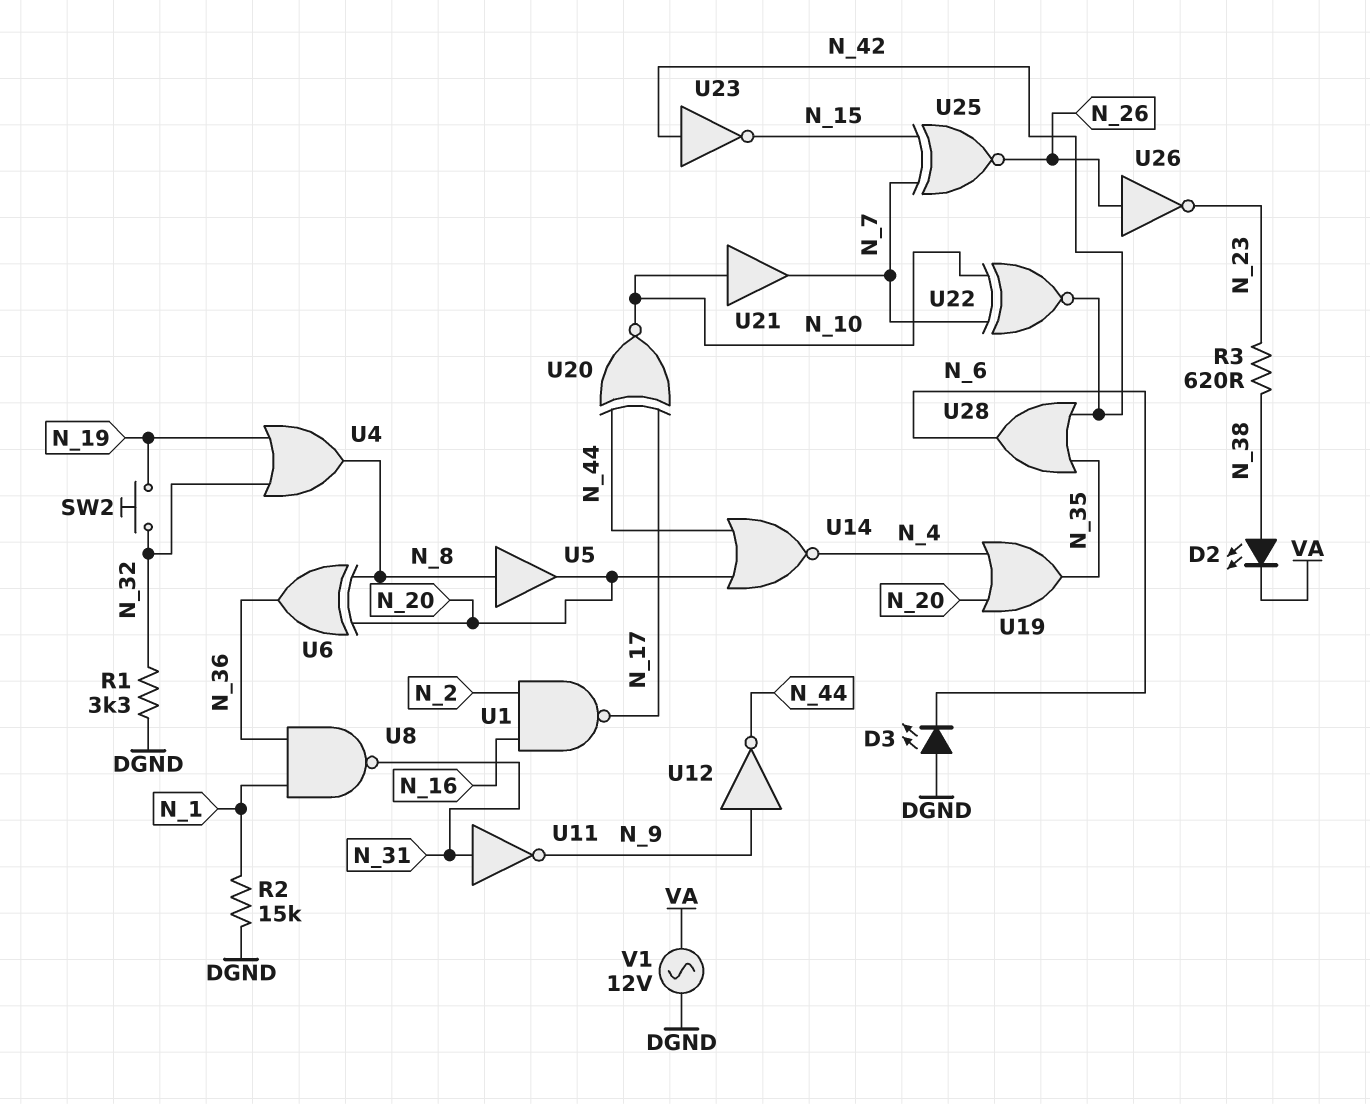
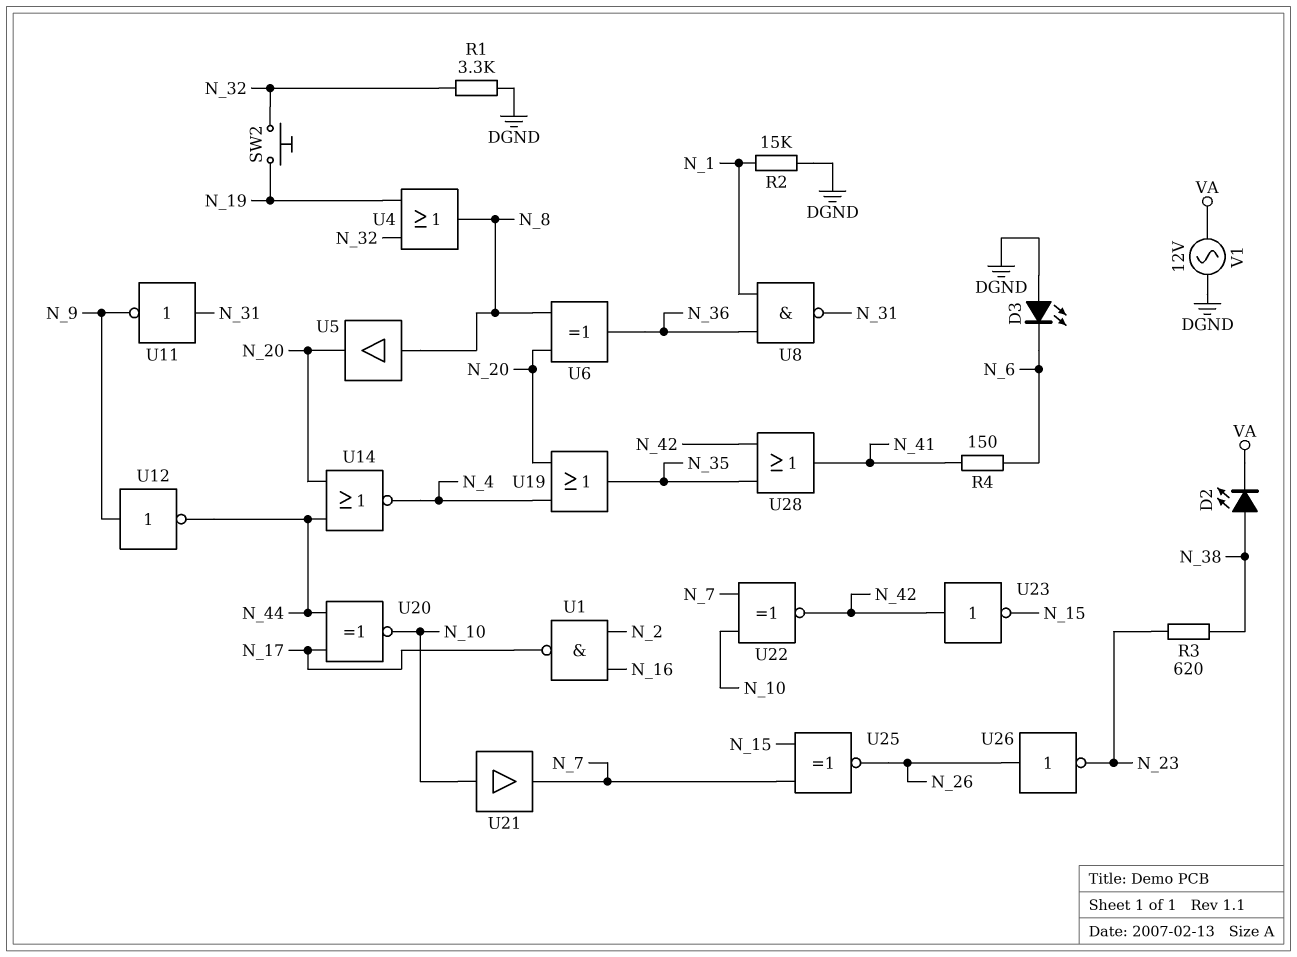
R4: none -> 150 (N_6, N_41)
U28: OR (in N_35, in N_42, out N_6) -> OR (in N_35, in N_42, out N_41)

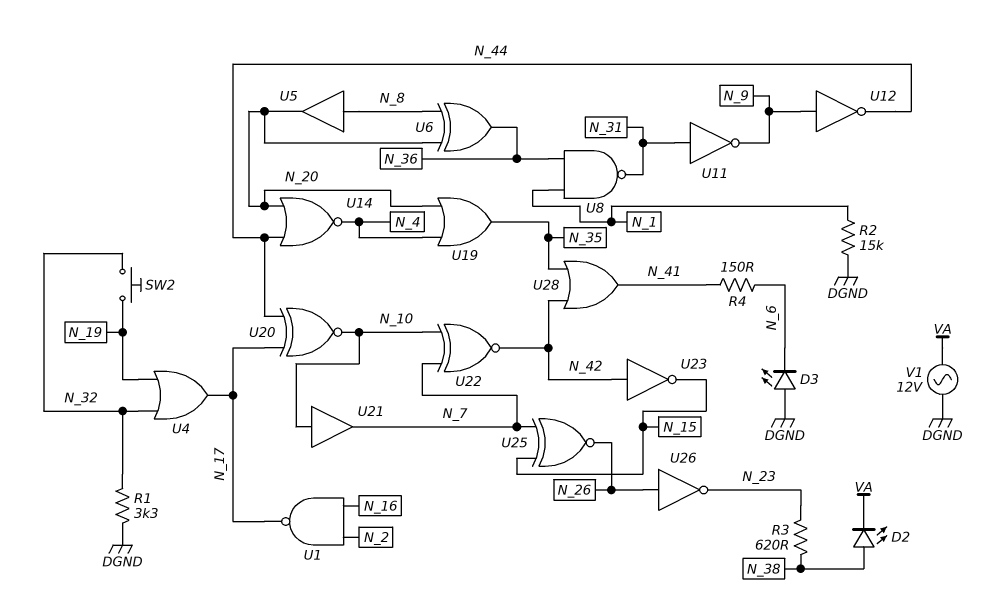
U4: OR (in N_19, in N_32, out N_8) -> OR (in N_19, in N_32, out N_17)

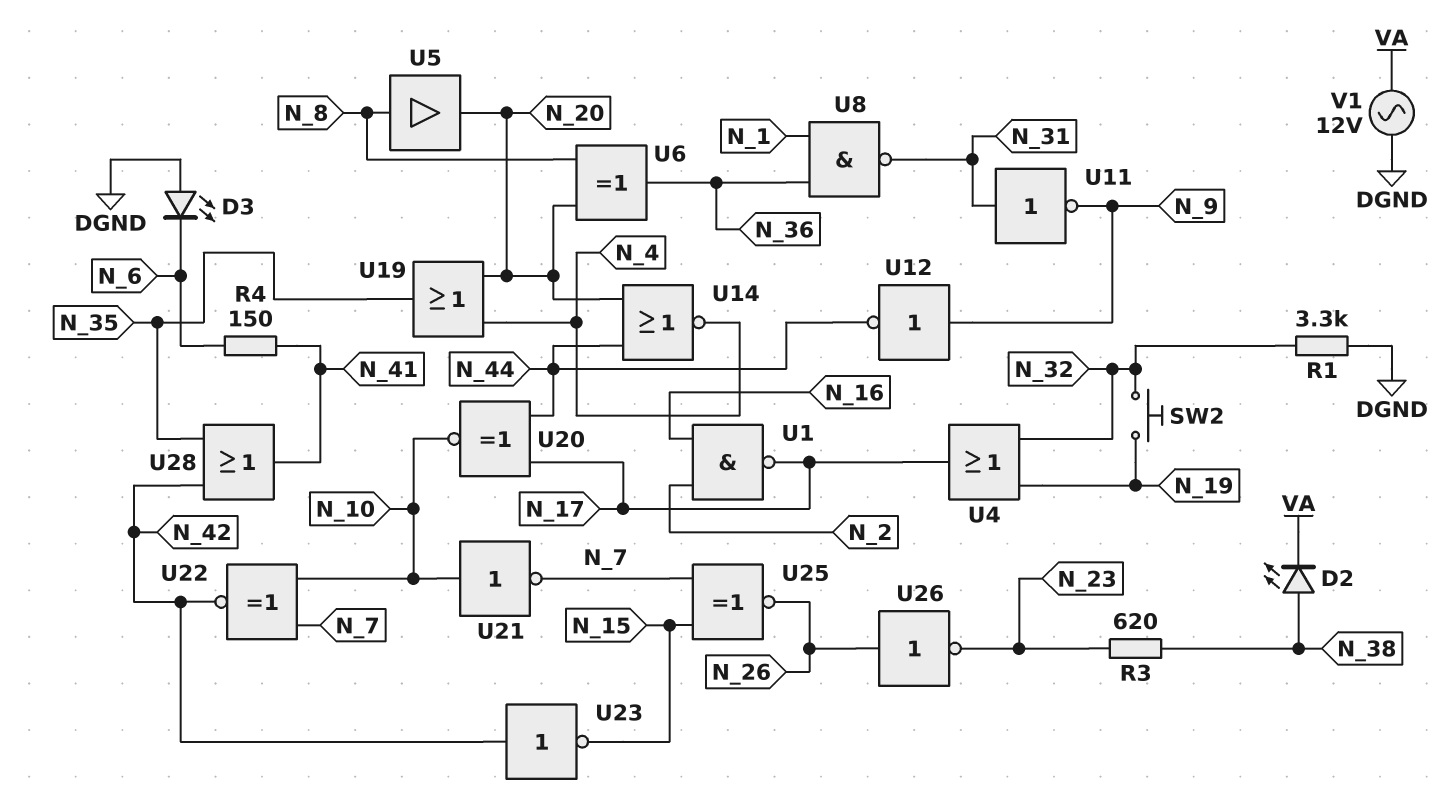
R2: 15k (DGND, N_1) -> none
U21: buffer (in N_10, out N_7) -> NOT (in N_10, out N_7)

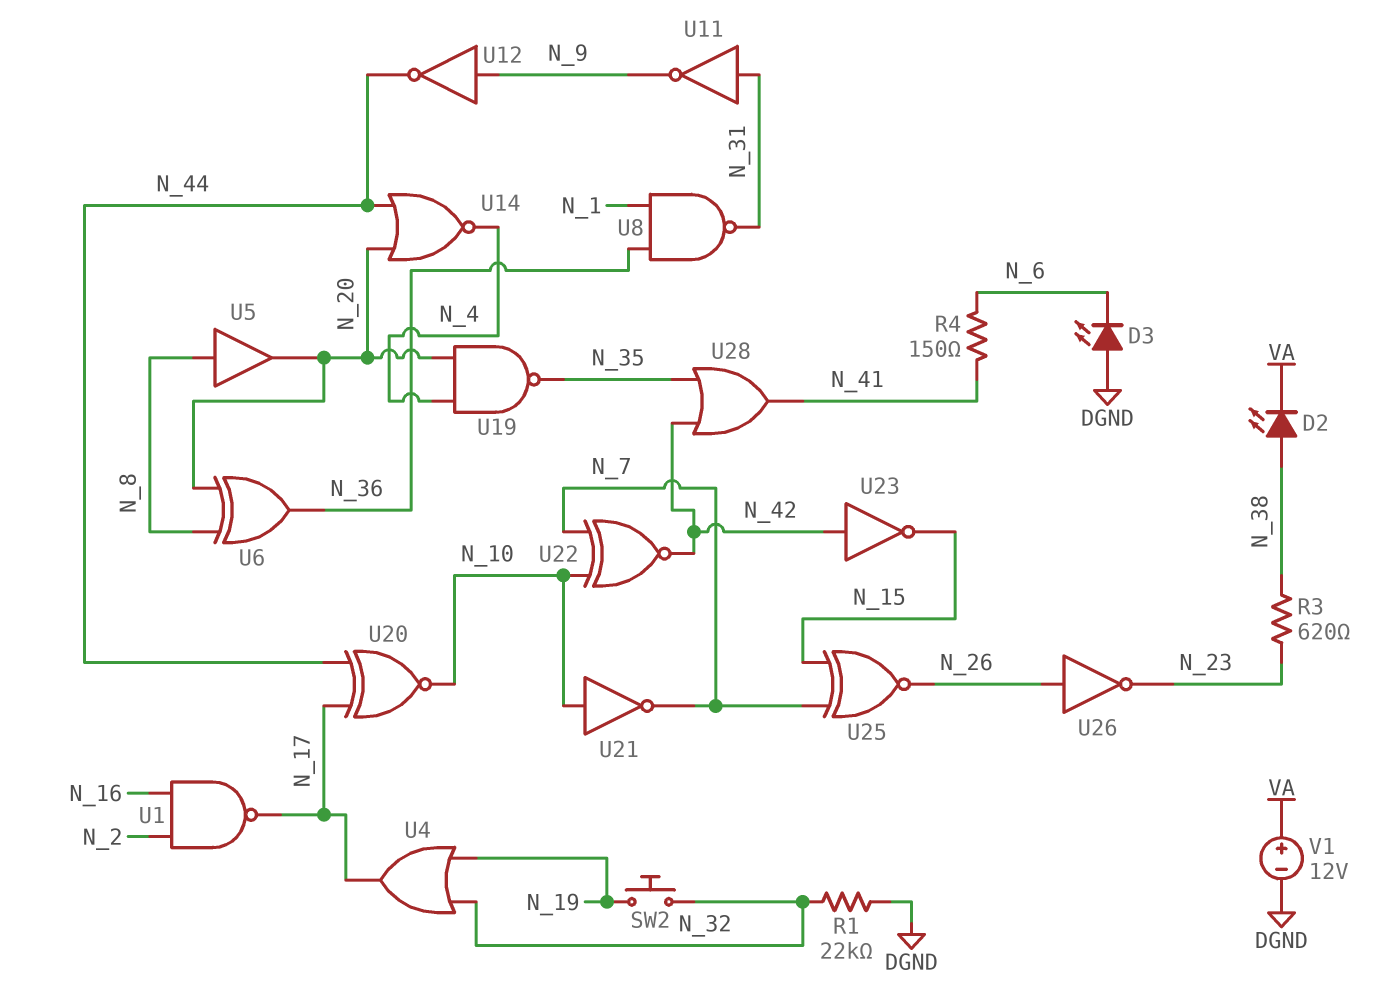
R1: 3.3k (DGND, N_32) -> 22k (DGND, N_32)
U19: OR (in N_4, in N_20, out N_35) -> NAND (in N_4, in N_20, out N_35)
V1: AC 12V (DGND, VA) -> 12V (plus VA, minus DGND)

